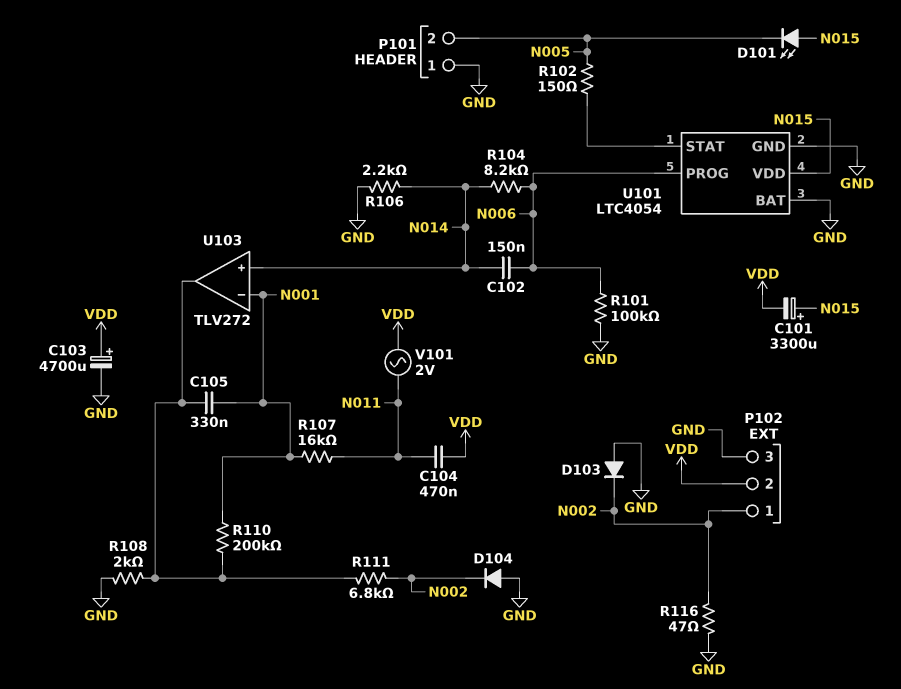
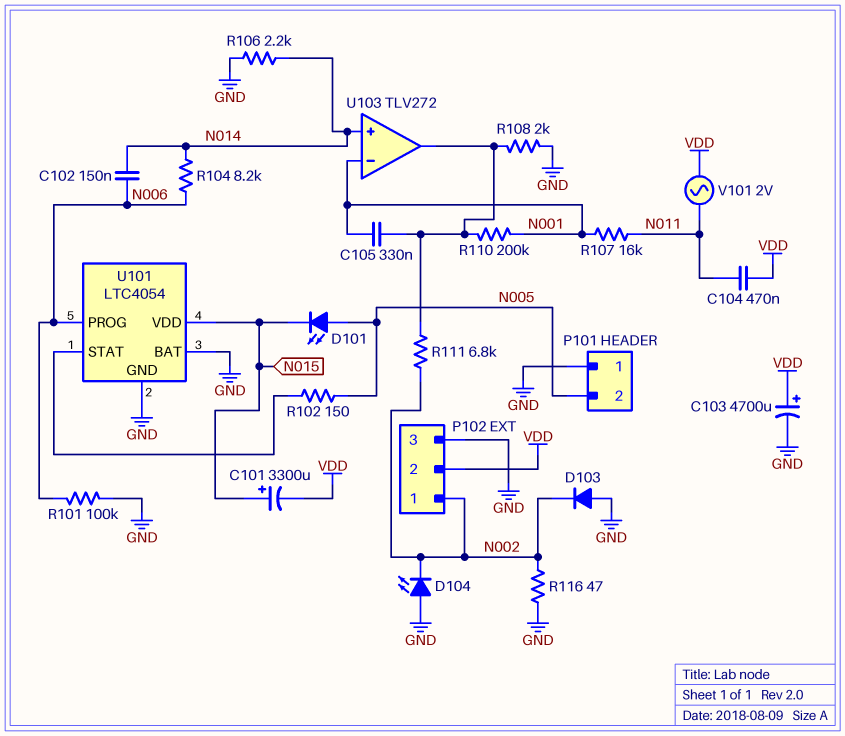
D101: LED (A N015, K N005) -> LED (A N005, K N015)
D104: diode (A GND, K N002) -> LED (A GND, K N002)

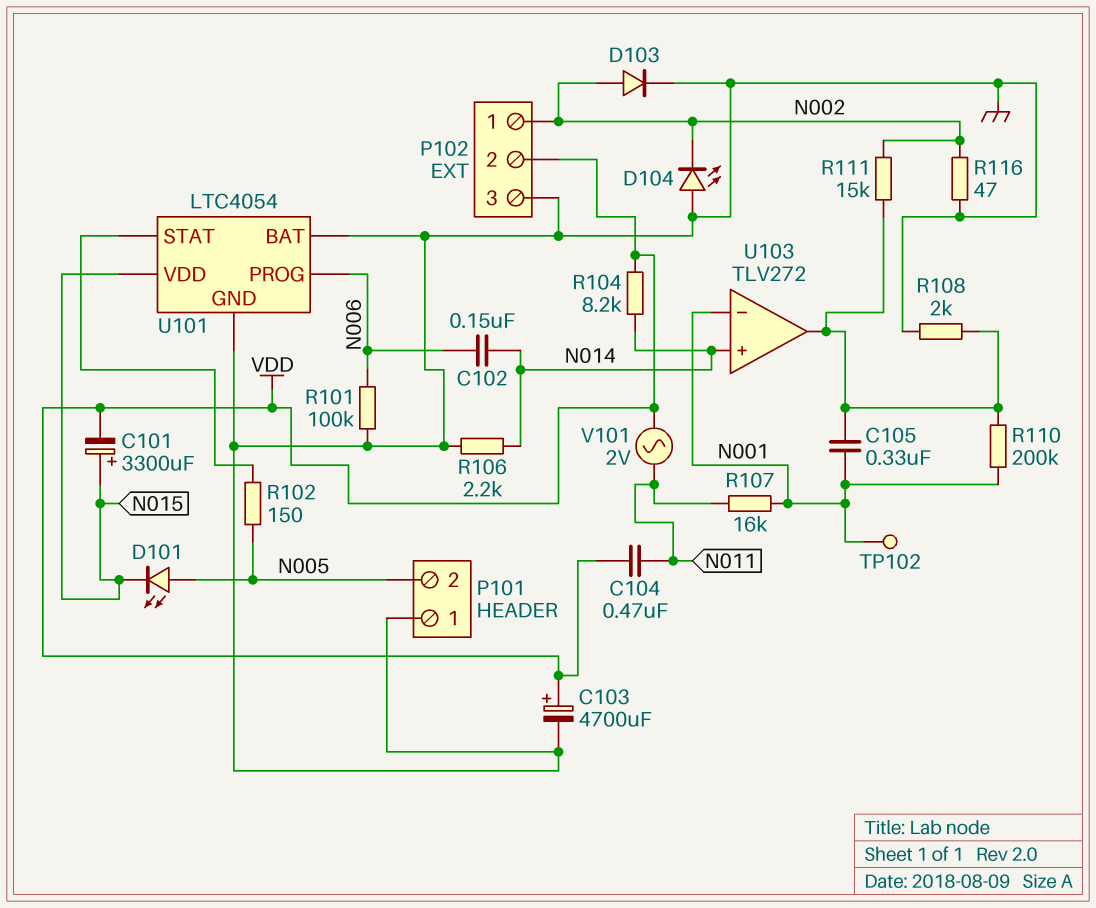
D103: diode (A GND, K N002) -> diode (A N002, K GND)
R104: 8.2k (N006, N014) -> 8.2k (N014, VDD)
R111: 6.8k (N002, U103/out) -> 15k (N002, U103/out)
TP102: none -> test point (N001)

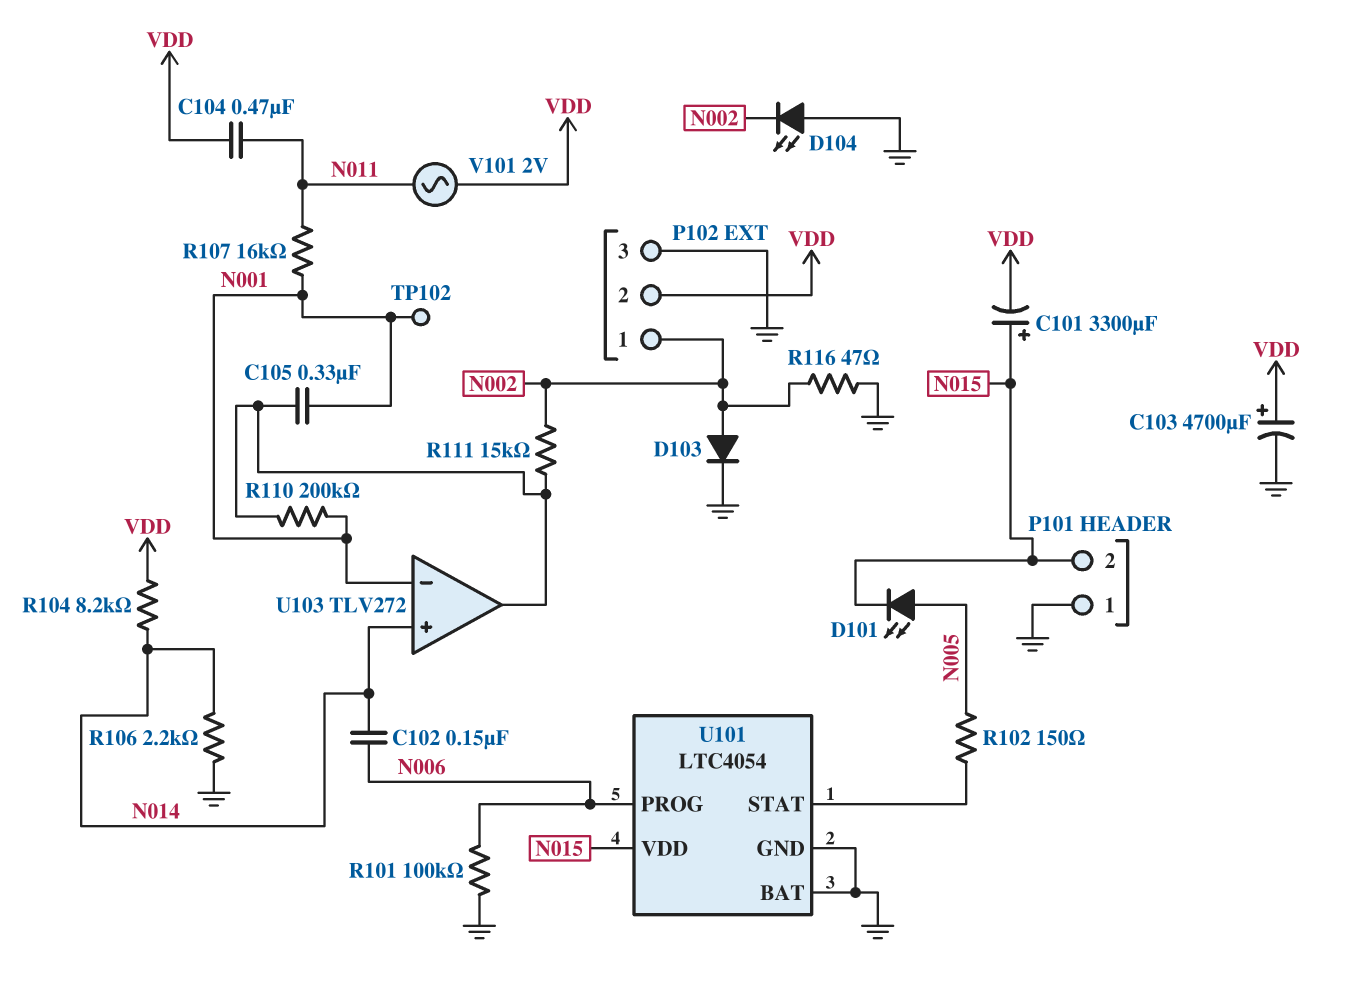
P101 pin 2: N005 -> N015
R108: 2k (GND, U103/out) -> none

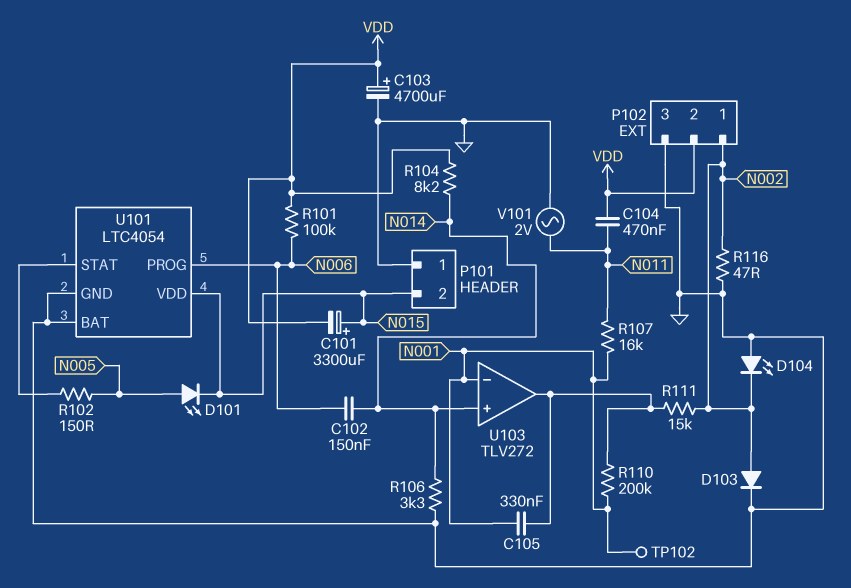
R101: 100k (GND, N006) -> 100k (N006, VDD)
R106: 2.2k (GND, N014) -> 3.3k (GND, N014)
V101: AC 2V (N011, VDD) -> AC 2V (GND, N011)

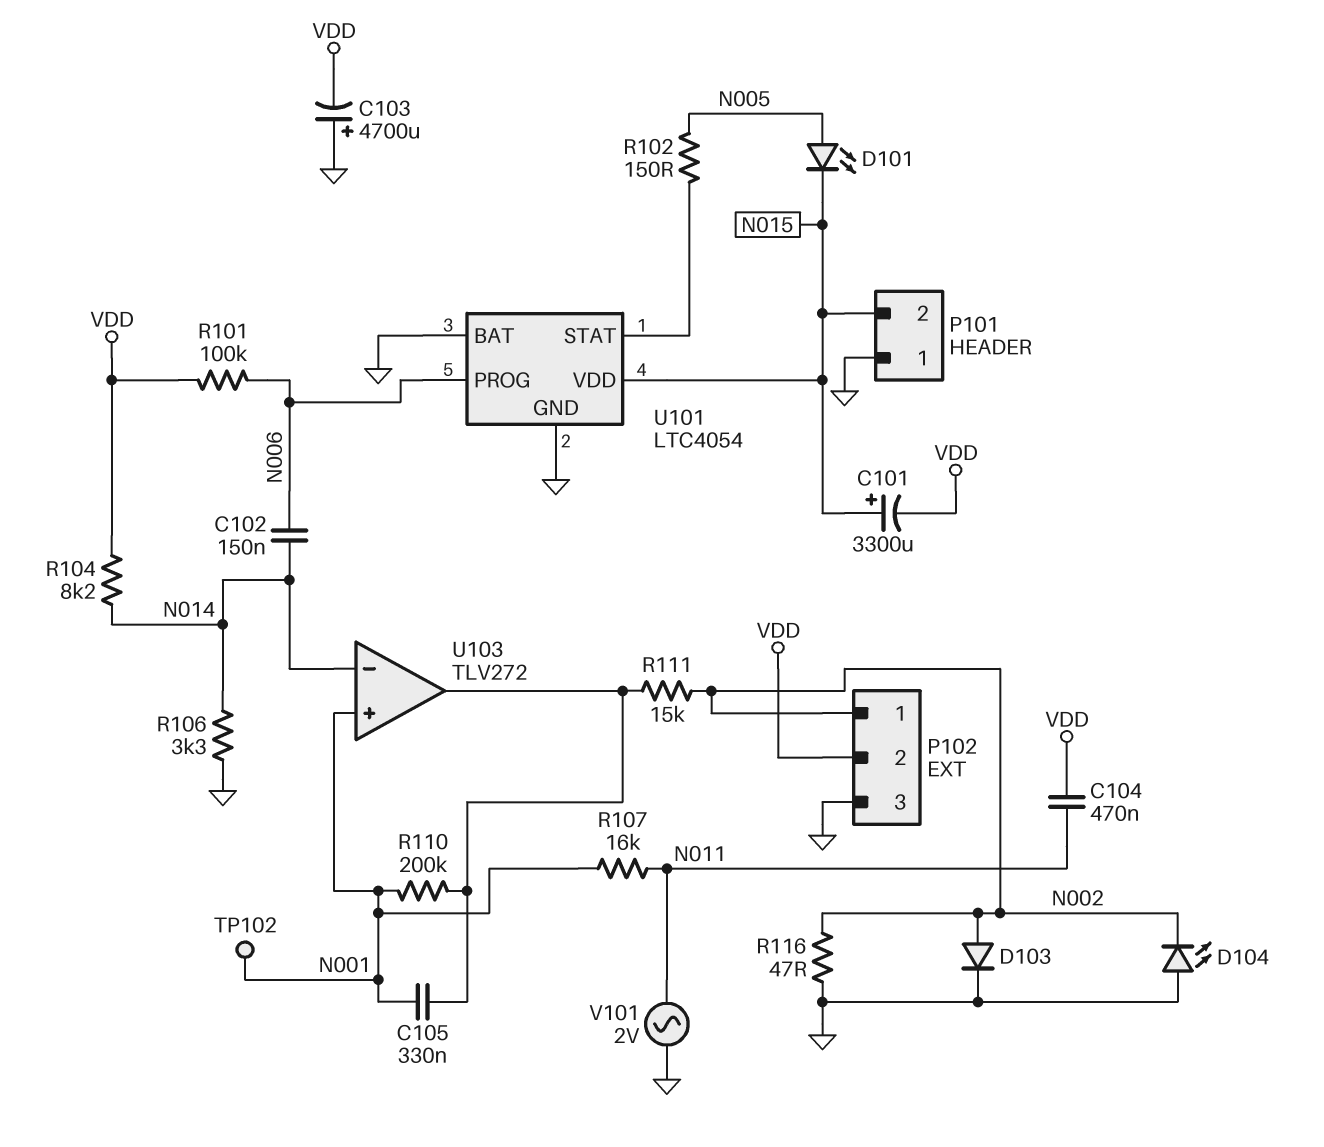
C103: 4700uF (plus VDD, minus GND) -> 4700uF (plus GND, minus VDD)
U103 pin in+: N014 -> N001
U103 pin in-: N001 -> N014

